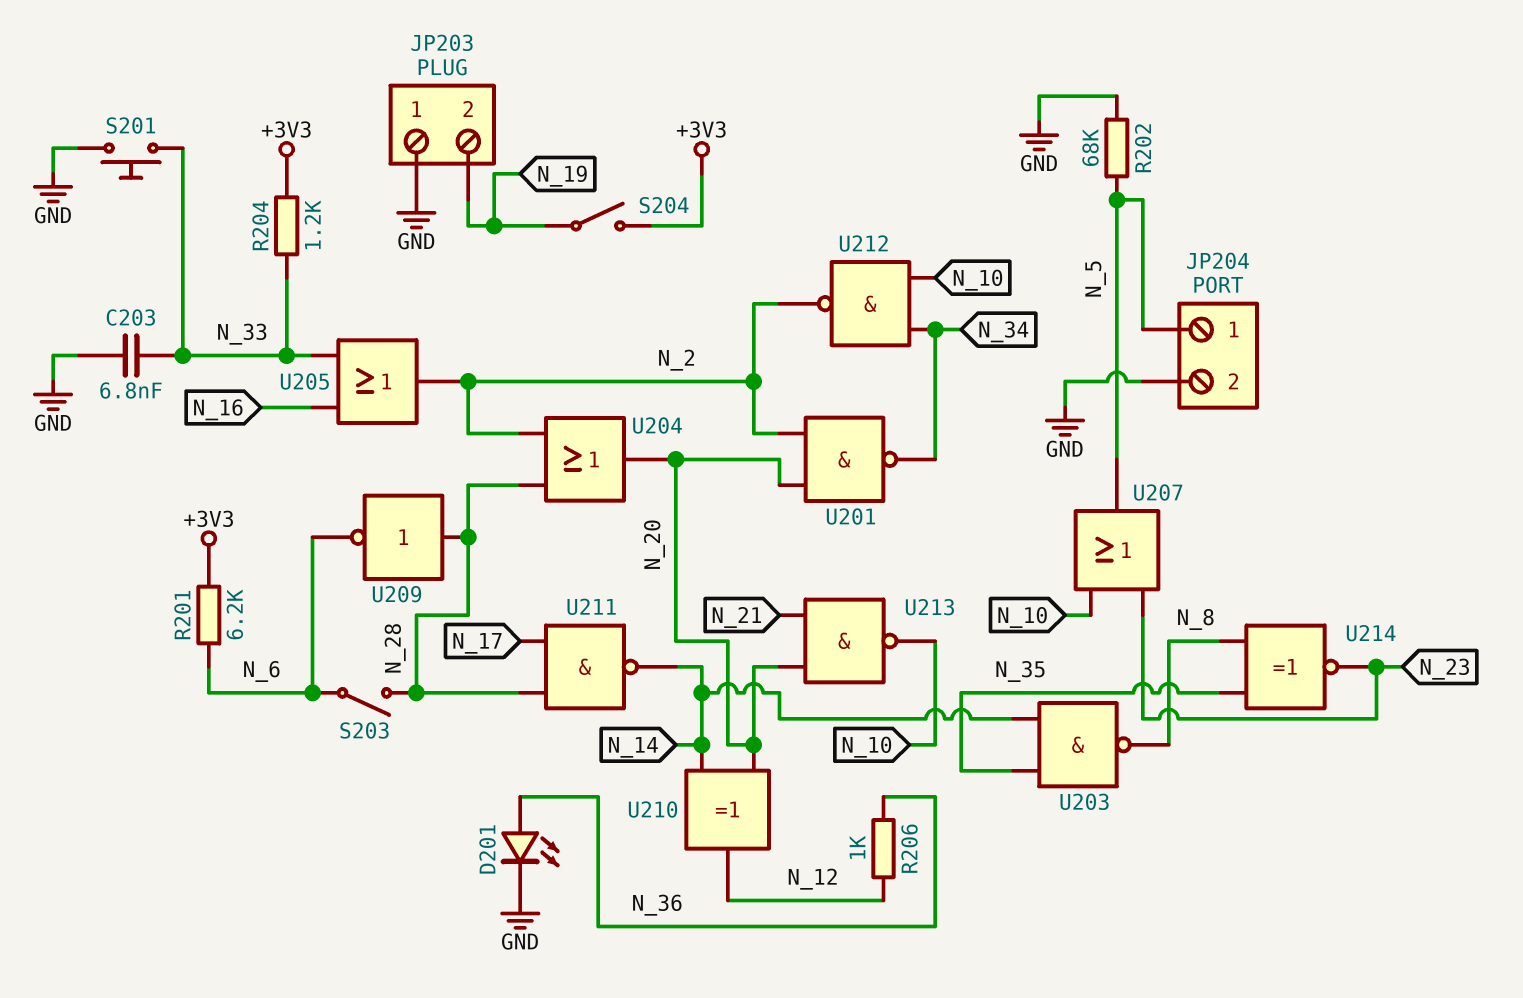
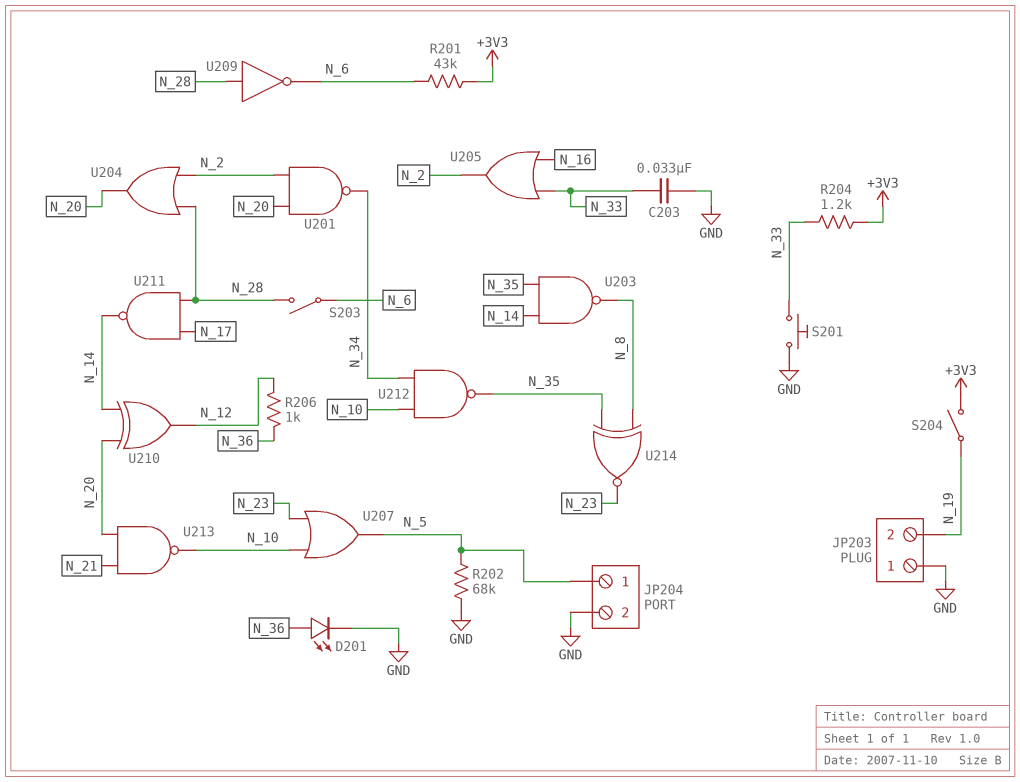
C203: 6.8nF (GND, N_33) -> 33nF (GND, N_33)
R201: 6.2k (+3V3, N_6) -> 43k (+3V3, N_6)
U212: NAND (in N_10, in N_34, out N_2) -> NAND (in N_10, in N_34, out N_35)

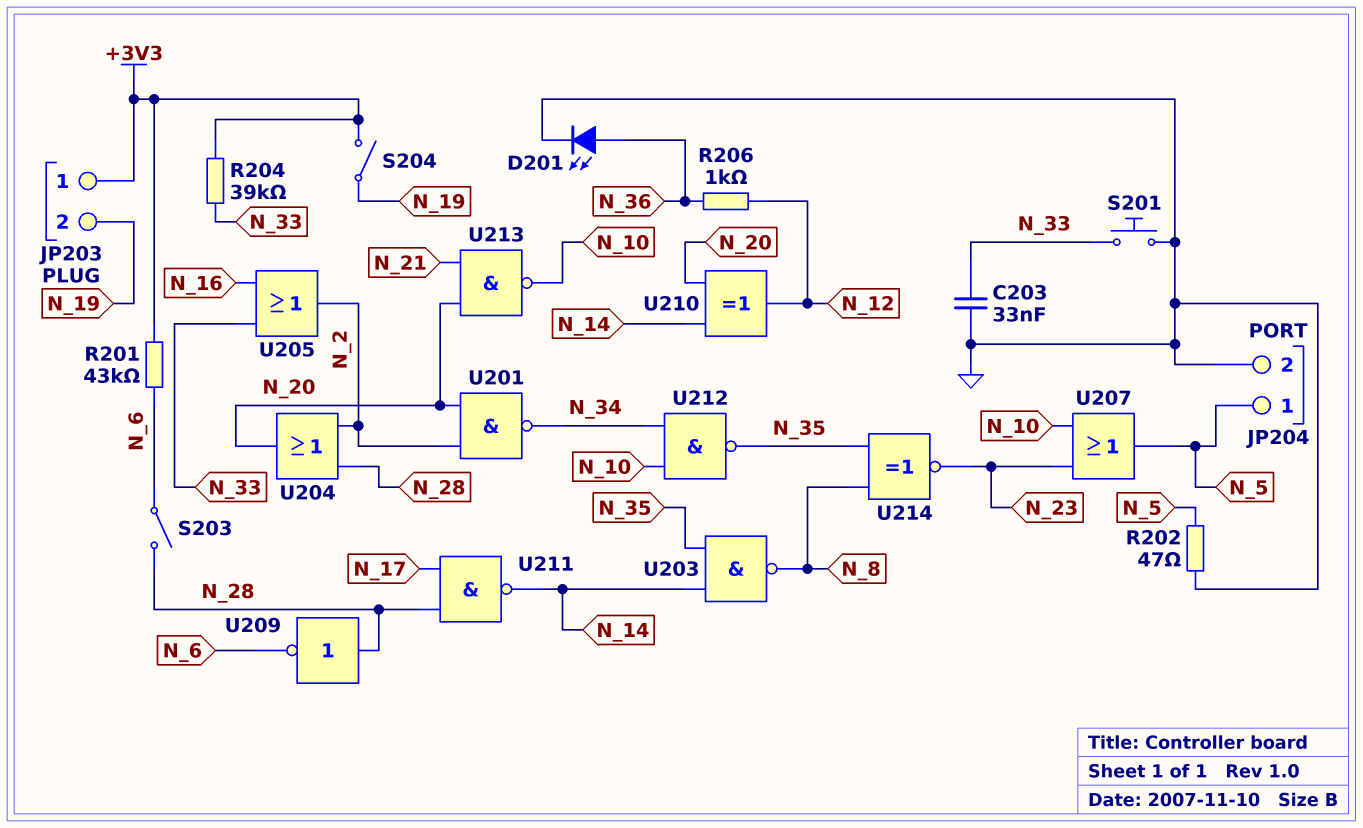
JP203 pin 1: GND -> +3V3
R202: 68k (GND, N_5) -> 47 (GND, N_5)
R204: 1.2k (+3V3, N_33) -> 39k (+3V3, N_33)

